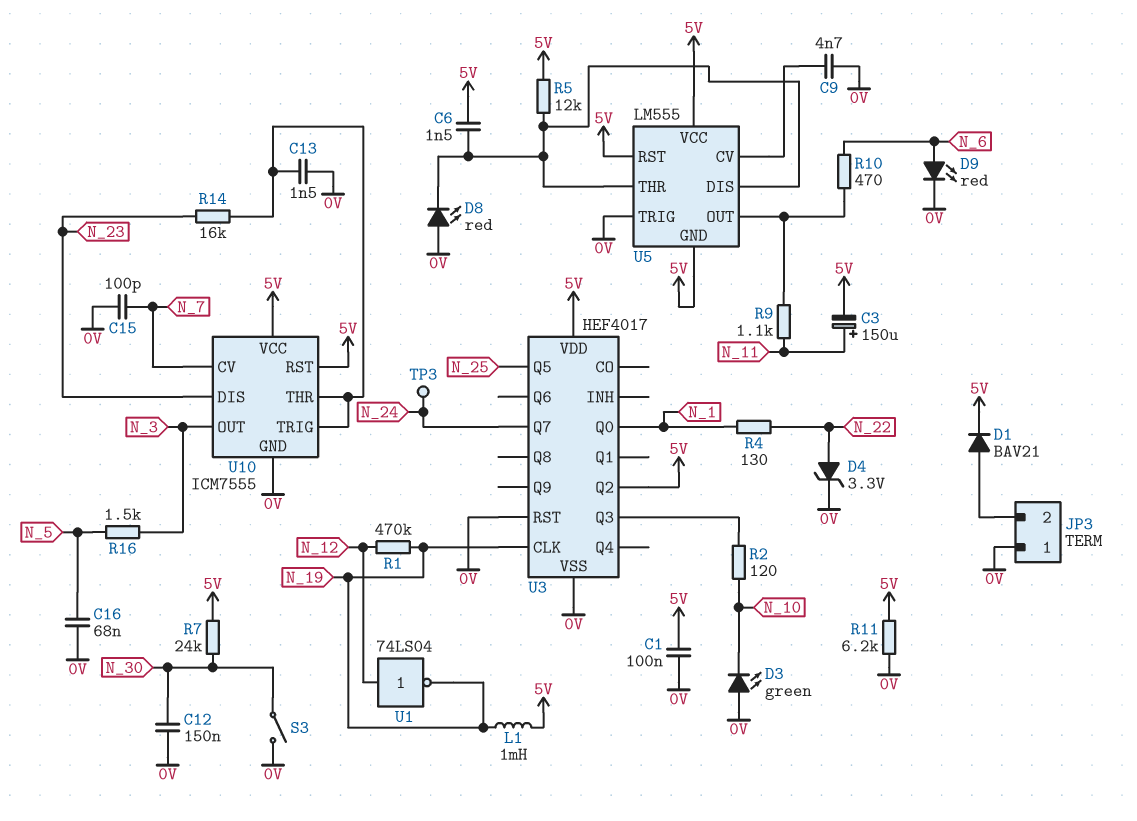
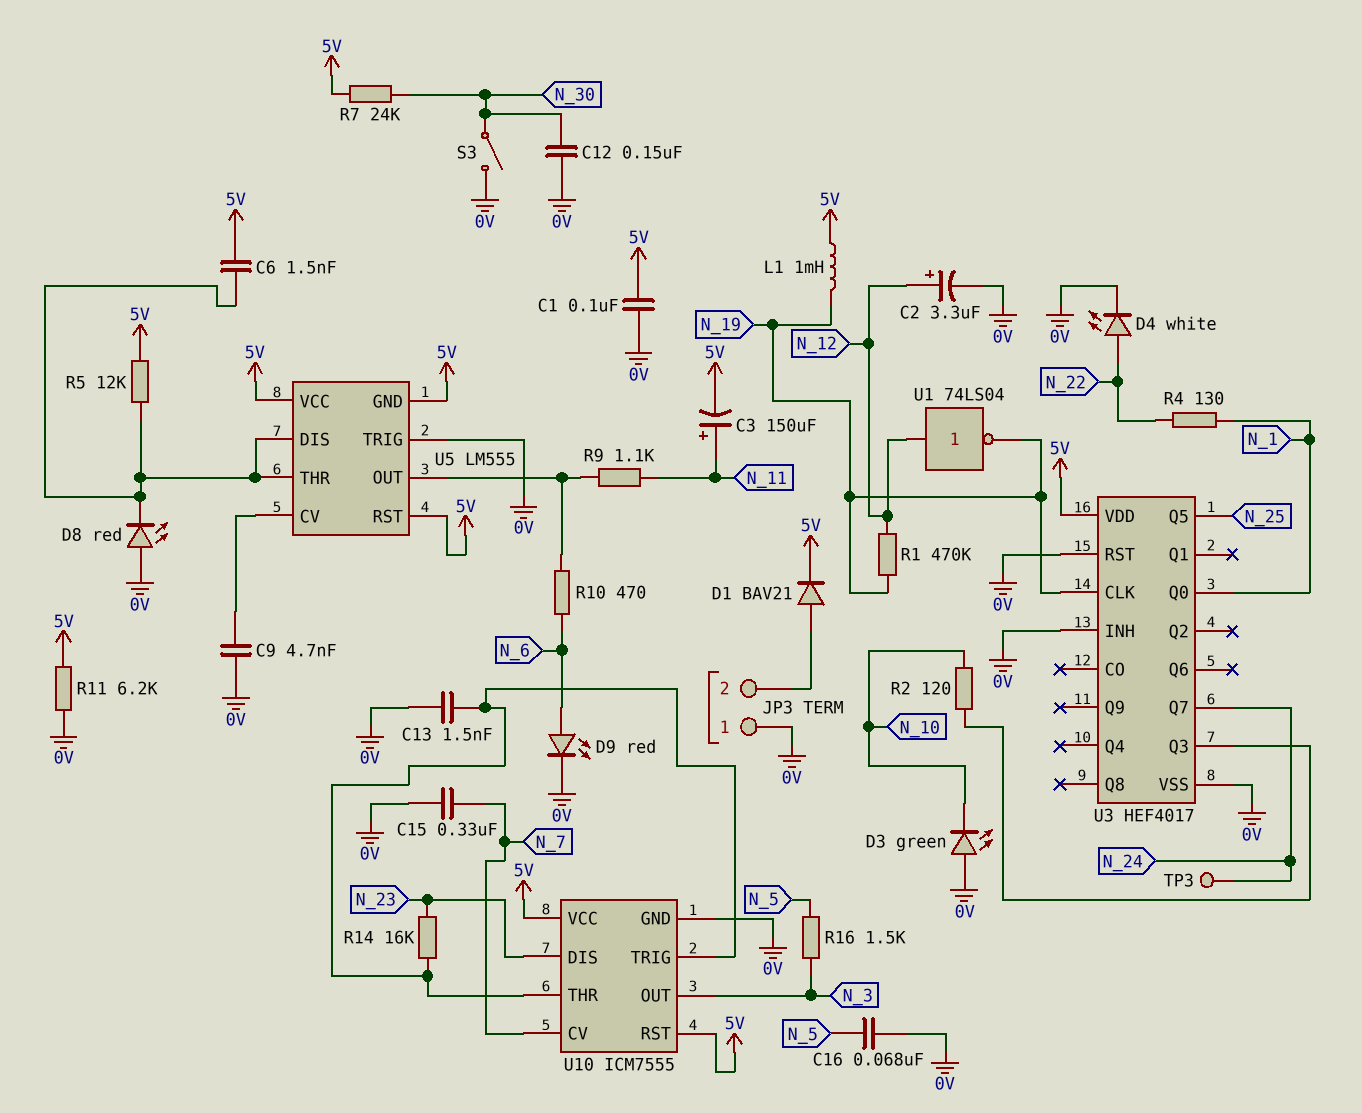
C2: none -> 3.3uF (plus N_12, minus 0V)
C15: 100pF (0V, N_7) -> 330nF (0V, N_7)
D4: zener 3.3V (A N_22, K 0V) -> LED white (A N_22, K 0V)
U3 pin INH: none -> 0V
U3 pin Q2: 5V -> none

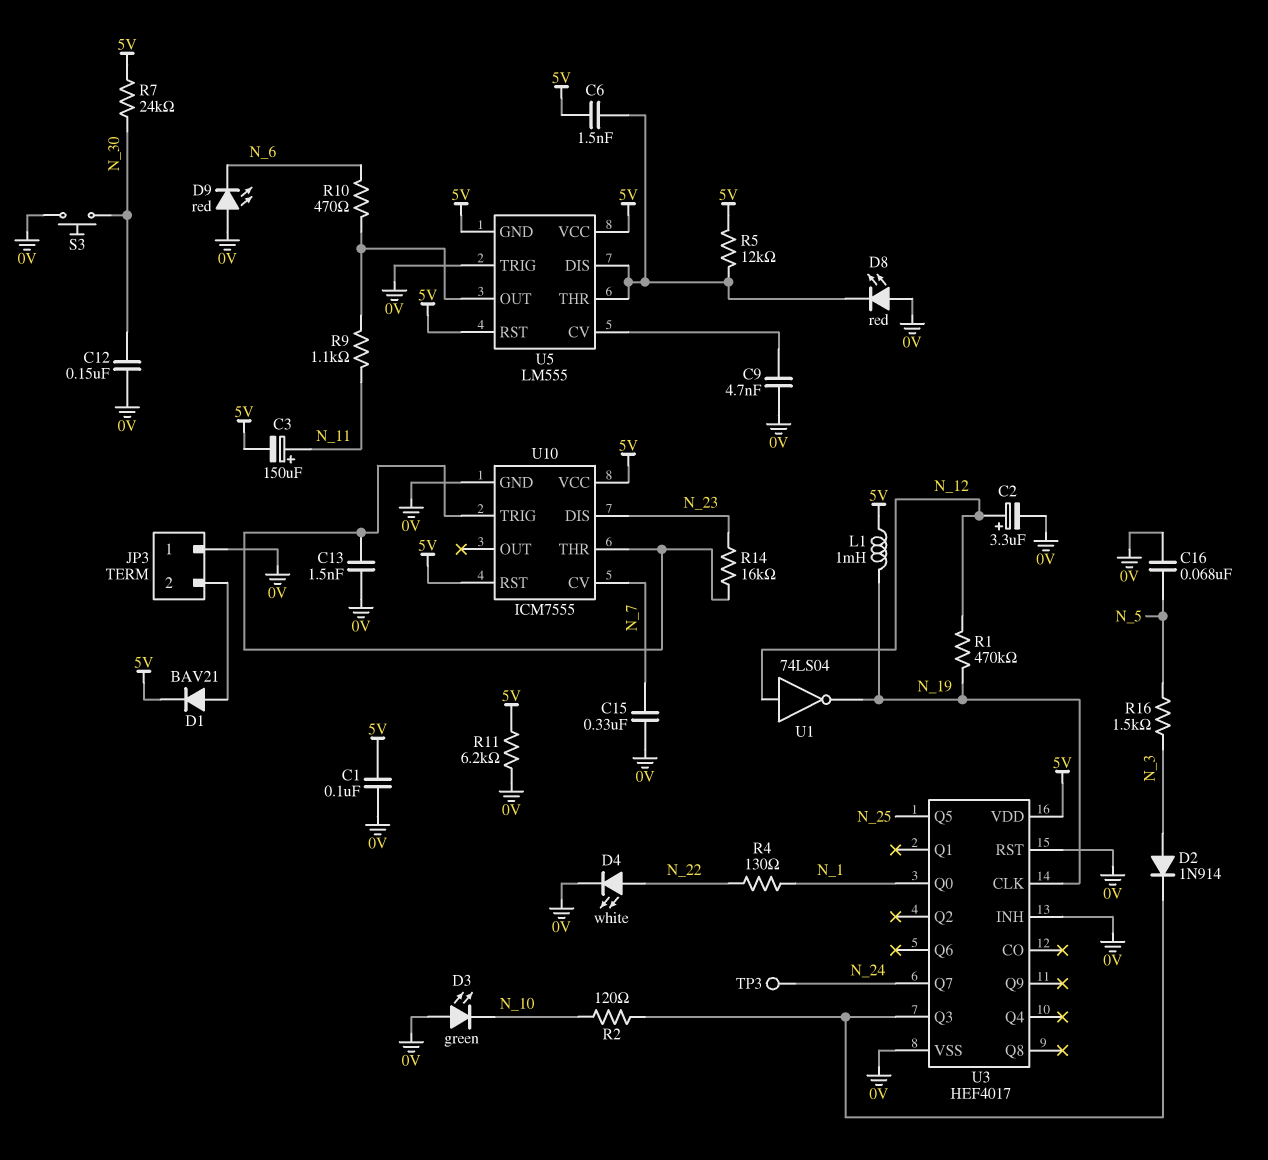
D2: none -> diode 1N914 (A N_3, K U3/Q3)
D9: LED red (A N_6, K 0V) -> LED red (A 0V, K N_6)
S3: switch (0V, N_30) -> button (0V, N_30)
U10 pin OUT: N_3 -> none

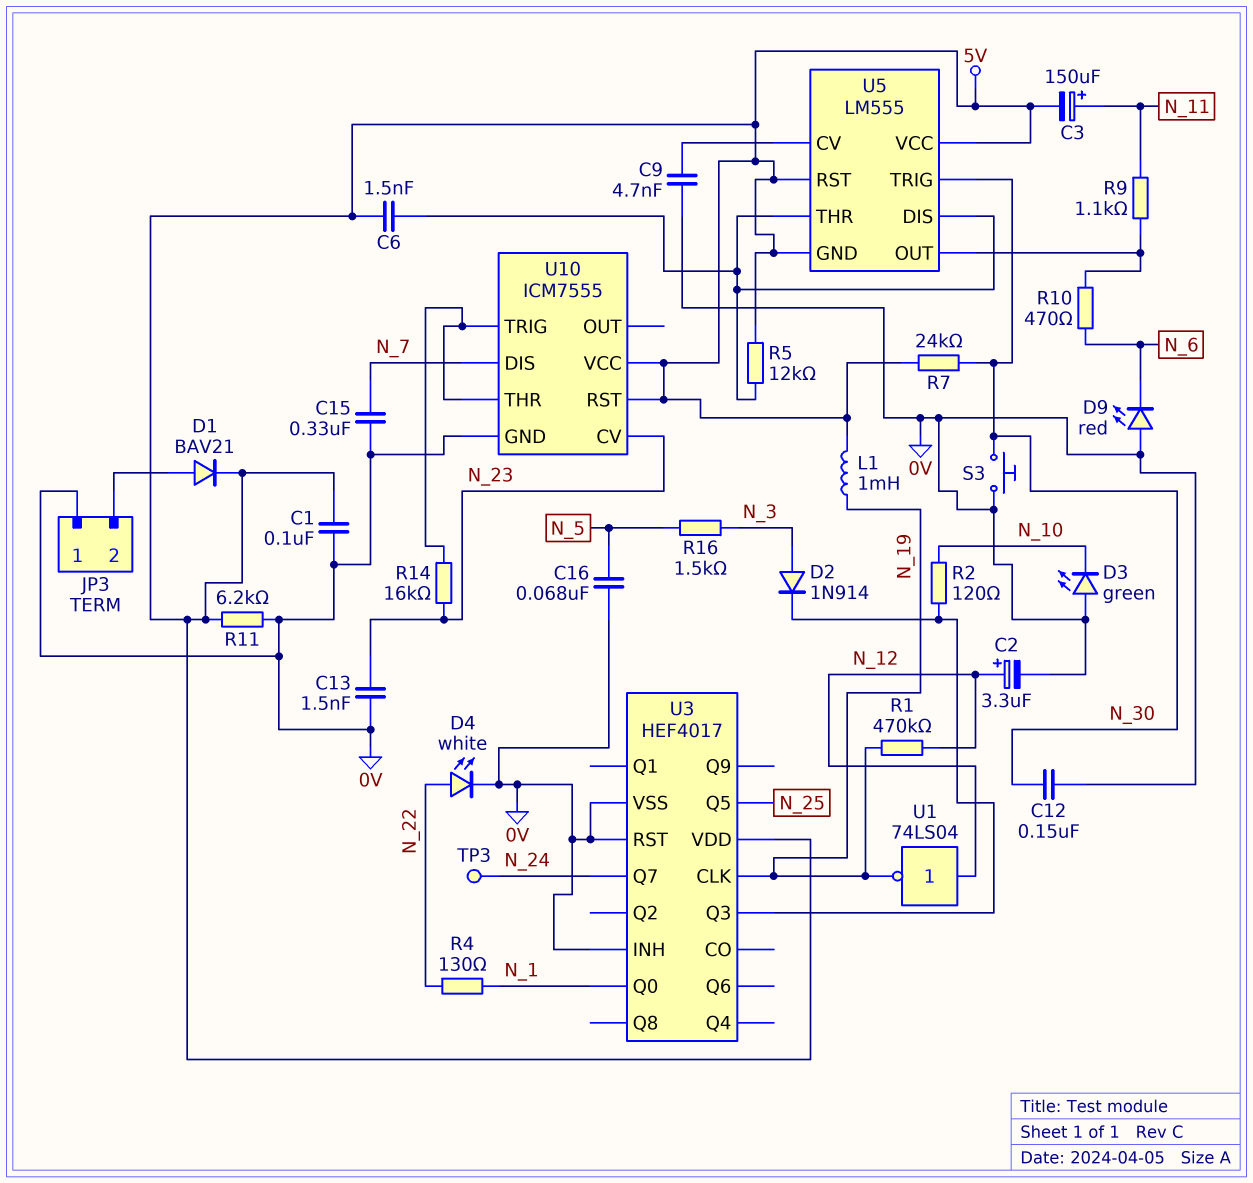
C13: 1.5nF (0V, U10/THR) -> 1.5nF (0V, N_23)
D8: LED red (A 0V, K U5/DIS) -> none
U5 pin TRIG: 0V -> N_30
U10 pin CV: N_7 -> N_23
U10 pin DIS: N_23 -> N_7

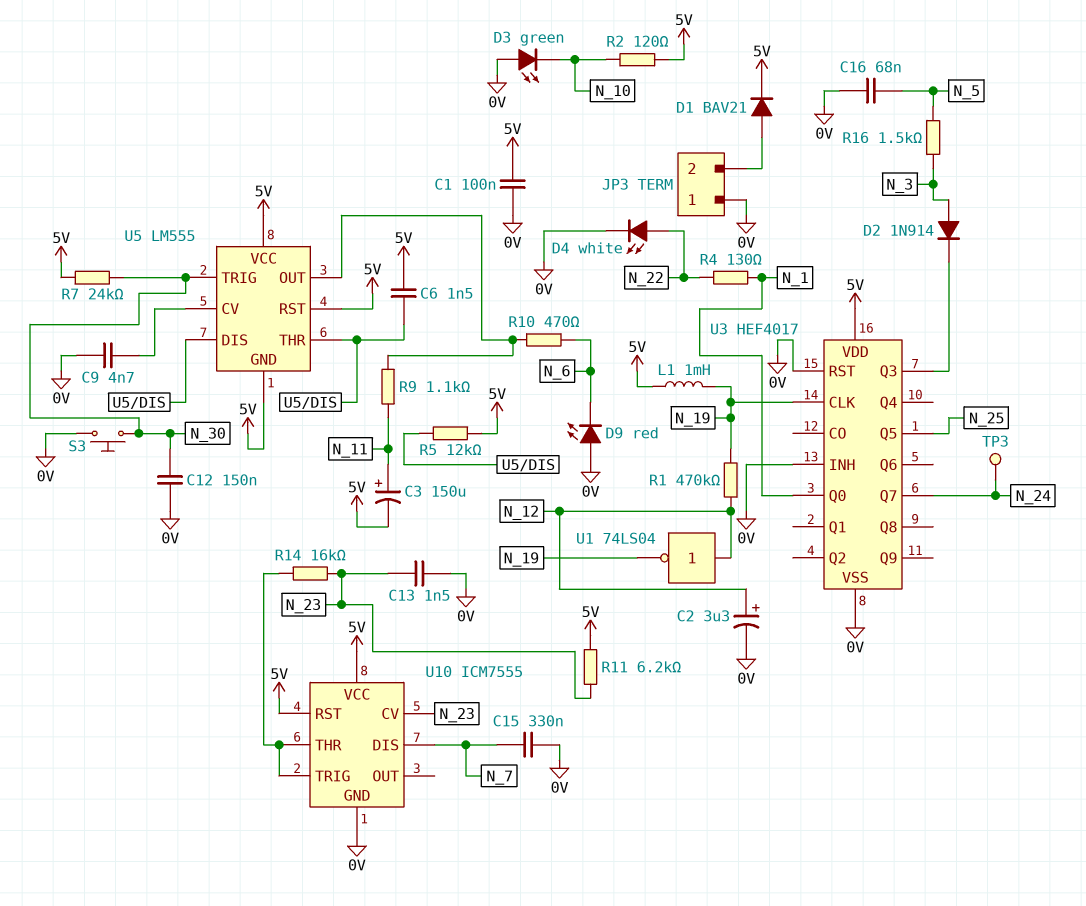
R2: 120 (N_10, U3/Q3) -> 120 (5V, N_10)
R11: 6.2k (0V, 5V) -> 6.2k (5V, N_23)

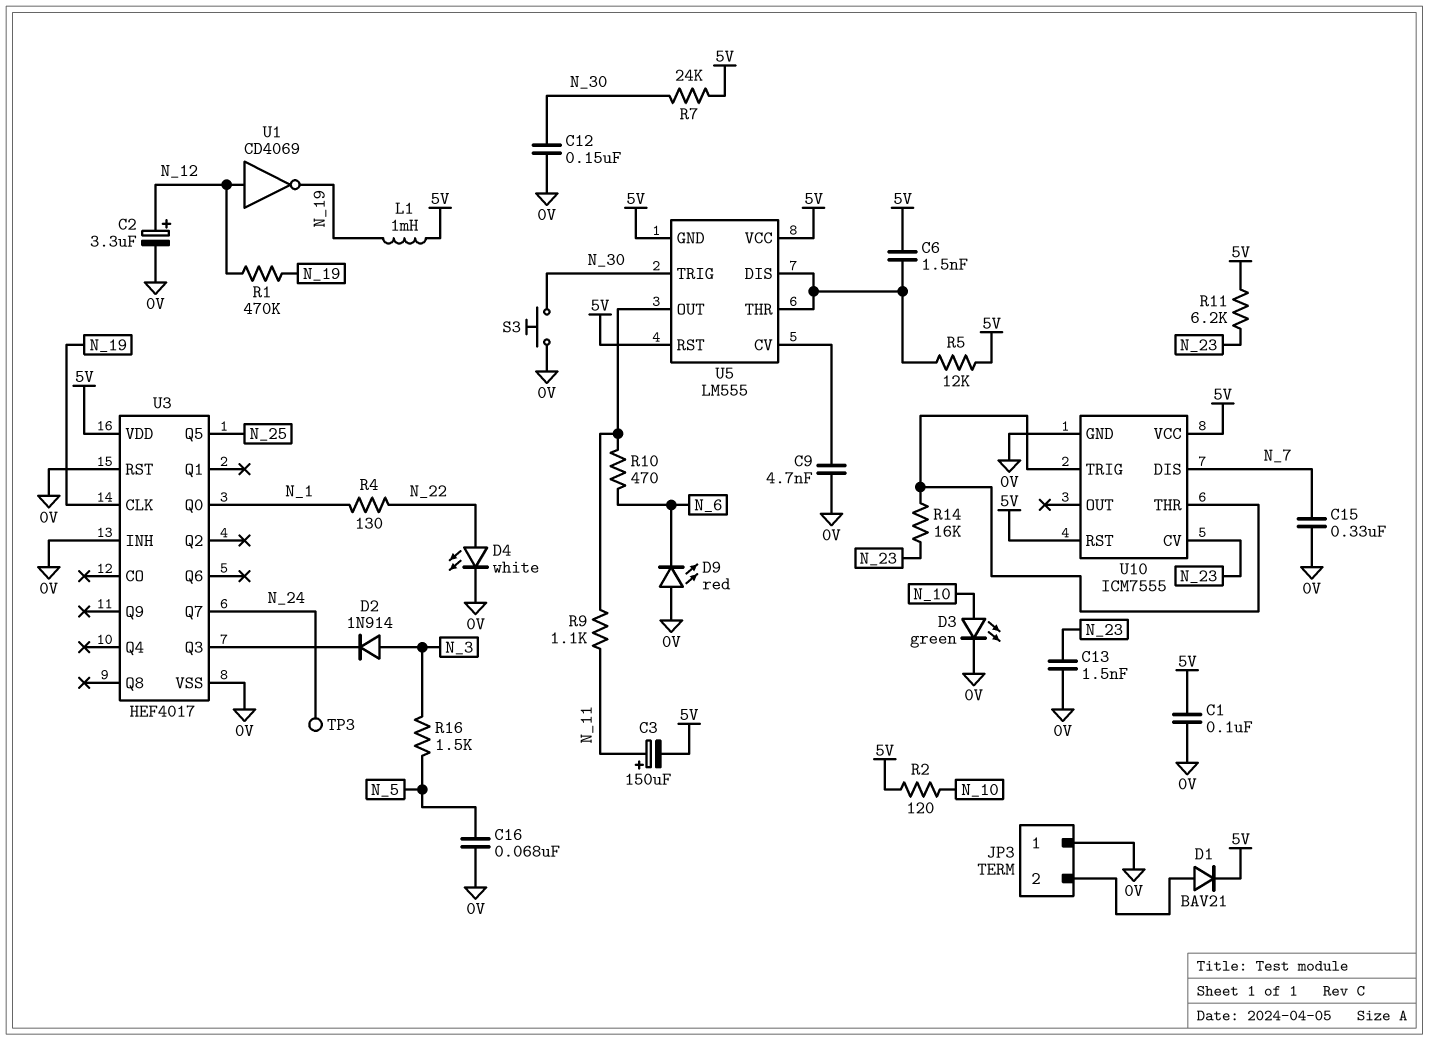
D3: LED green (A 0V, K N_10) -> LED green (A N_10, K 0V)
U1: NOT 74LS04 (in N_12, out N_19) -> NOT CD4069 (in N_12, out N_19)

